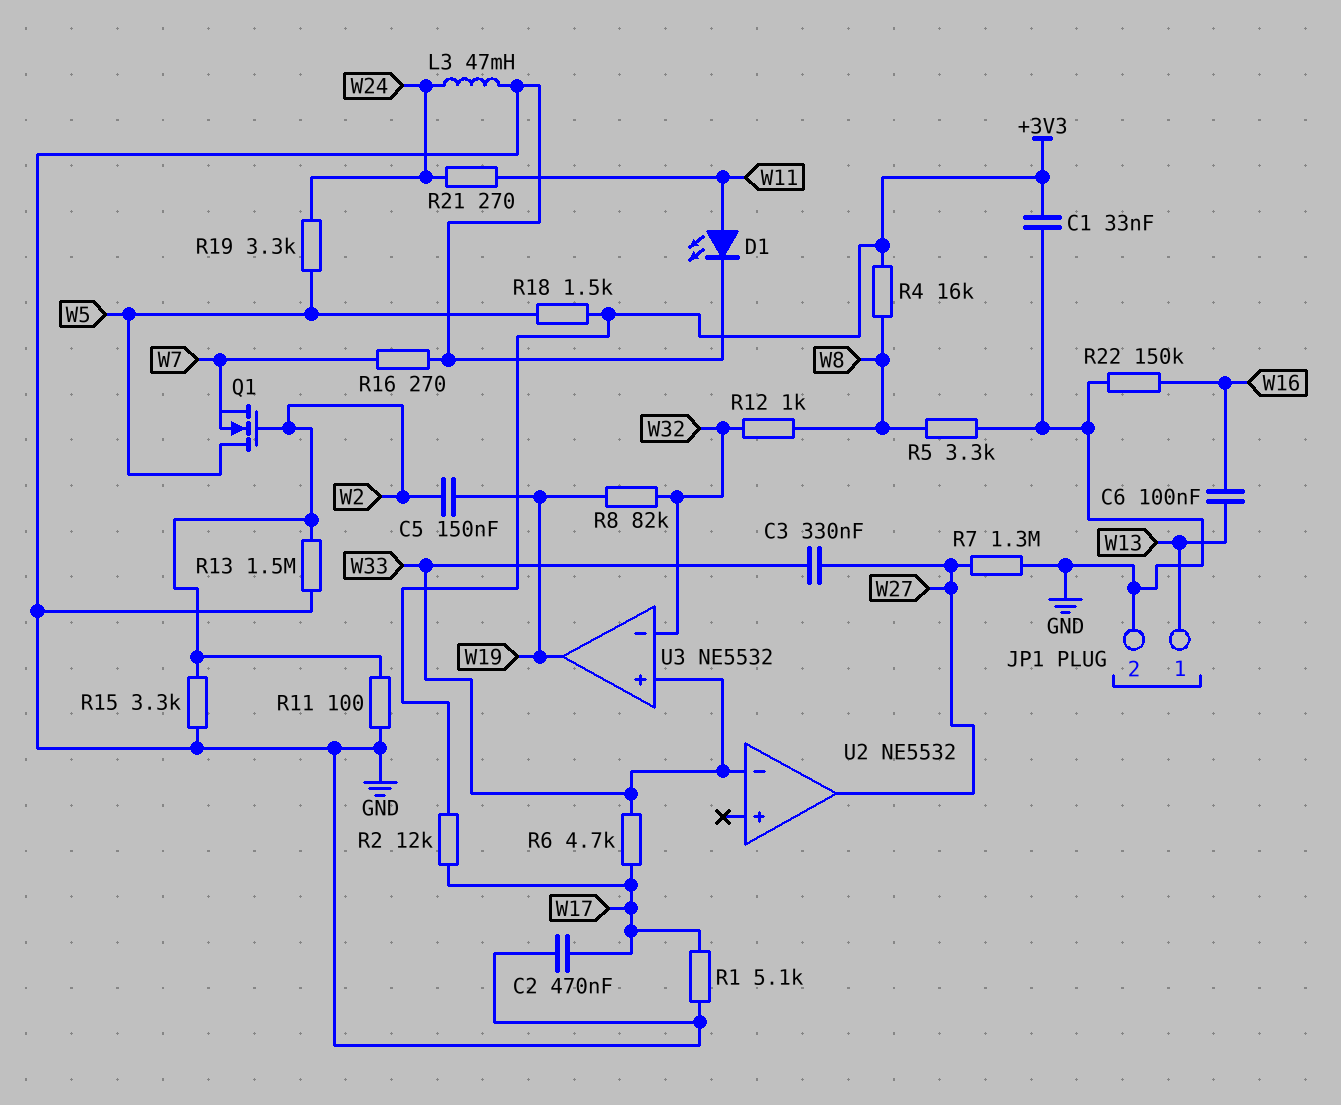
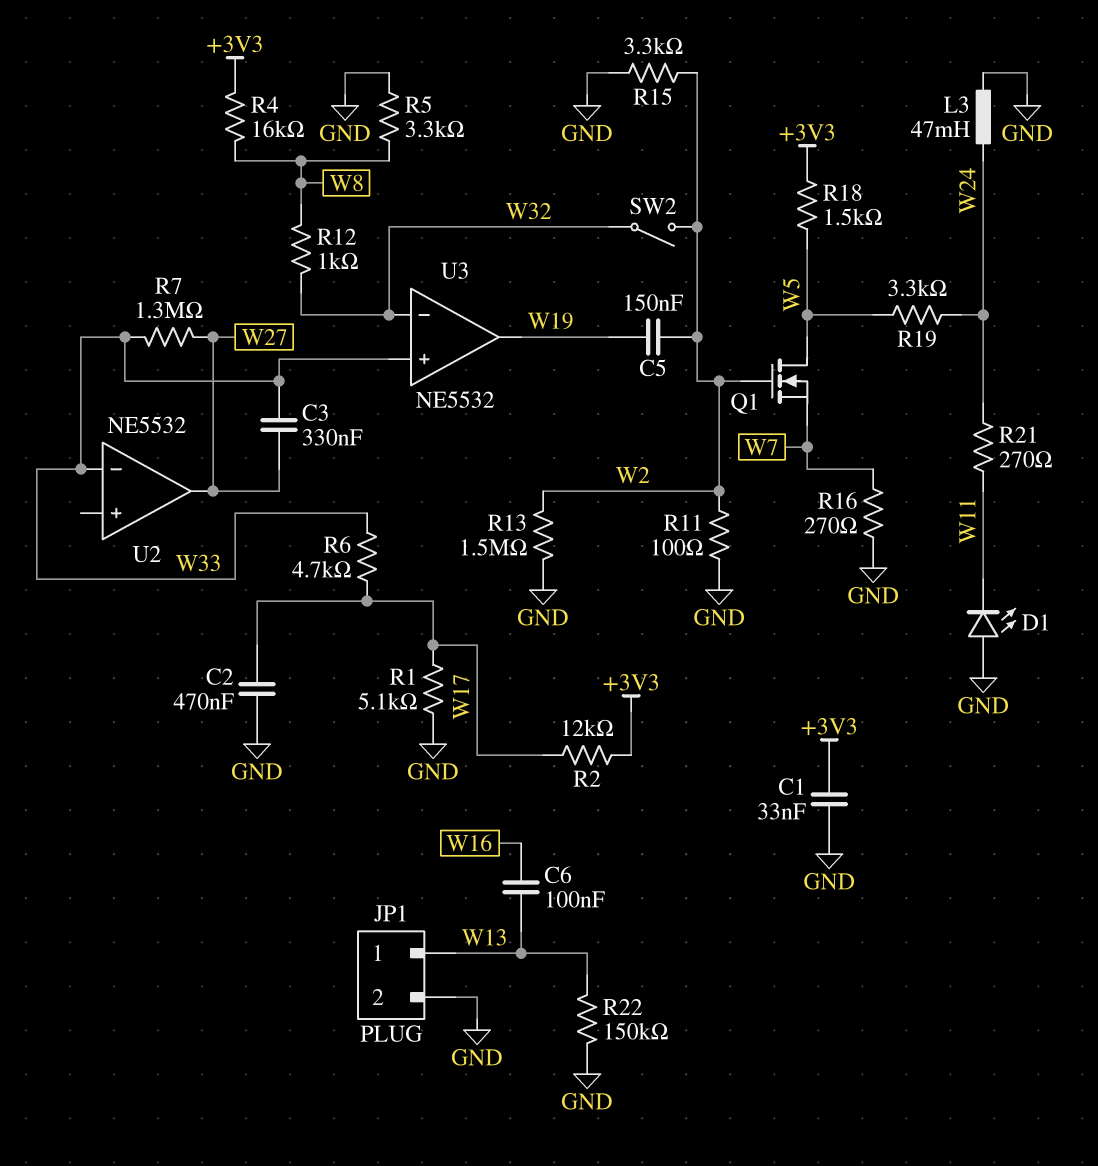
D1: LED (A W11, K GND) -> LED (A GND, K W11)
R7: 1.3M (GND, W27) -> 1.3M (W27, W33)
R8: 82k (W19, W32) -> none
R22: 150k (GND, W16) -> 150k (GND, W13)
SW2: none -> switch (W2, W32)

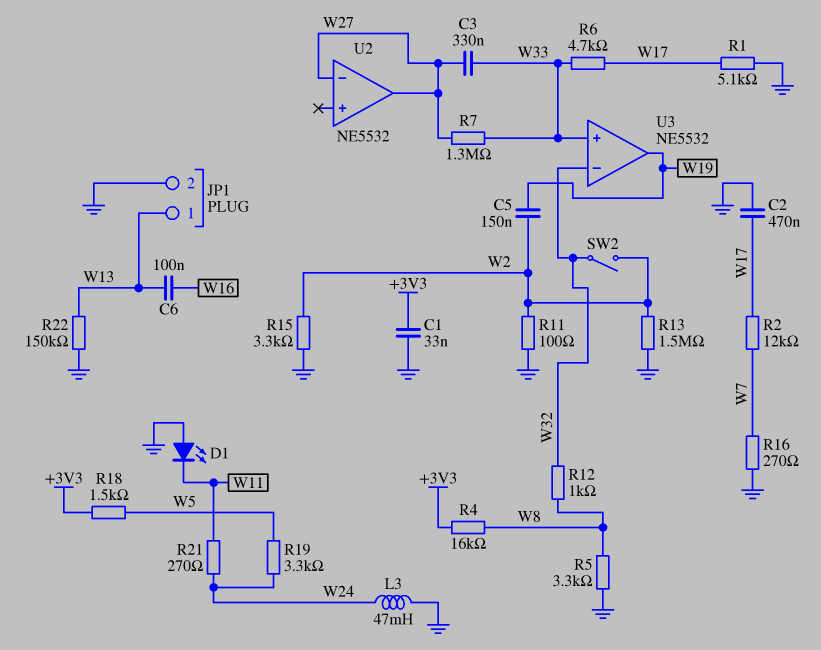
Q1: NMOS (G W2, D W5, S W7) -> none
R2: 12k (+3V3, W17) -> 12k (W7, W17)
U2 pin in-: W33 -> W27

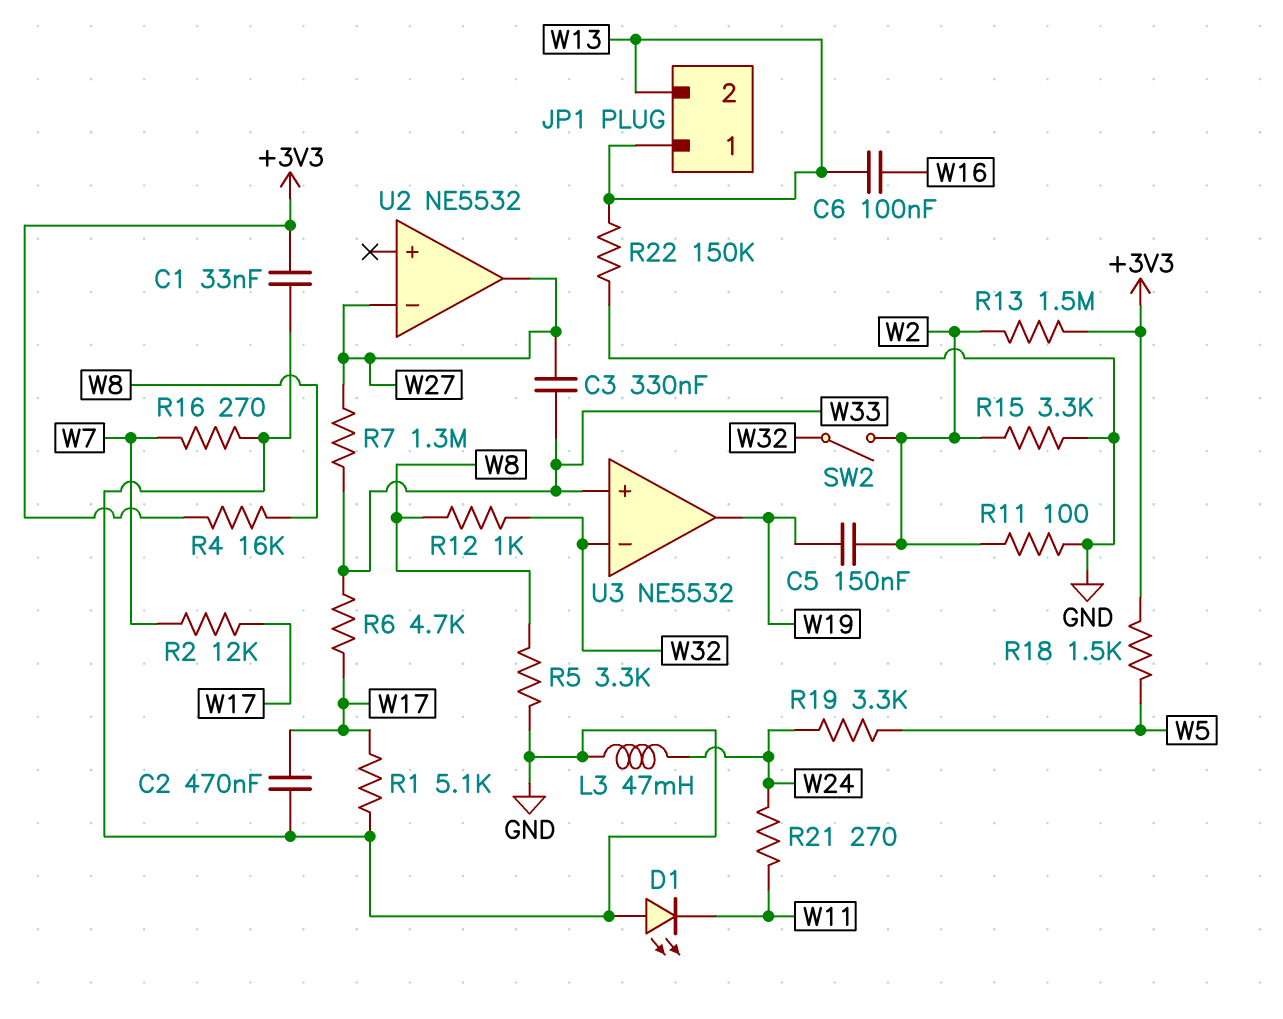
JP1 pin 2: GND -> W13
R13: 1.5M (GND, W2) -> 1.5M (+3V3, W2)

